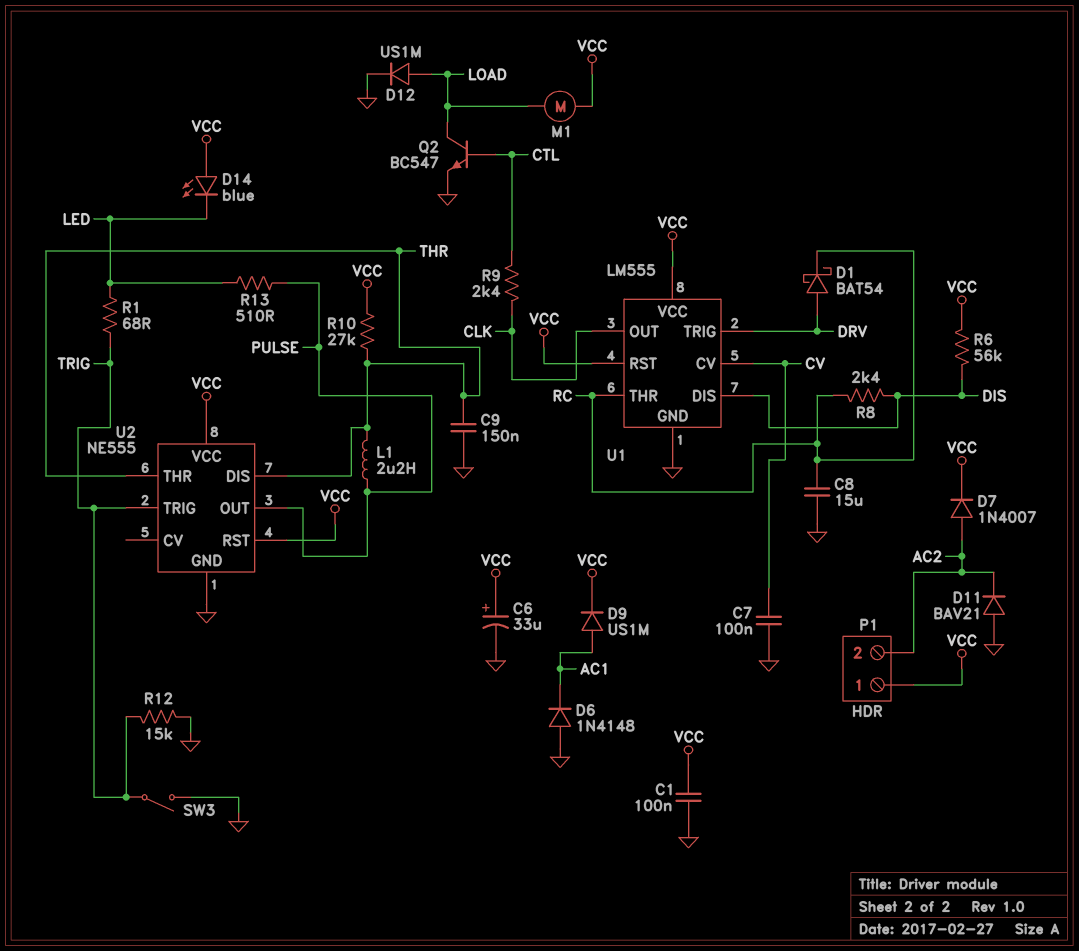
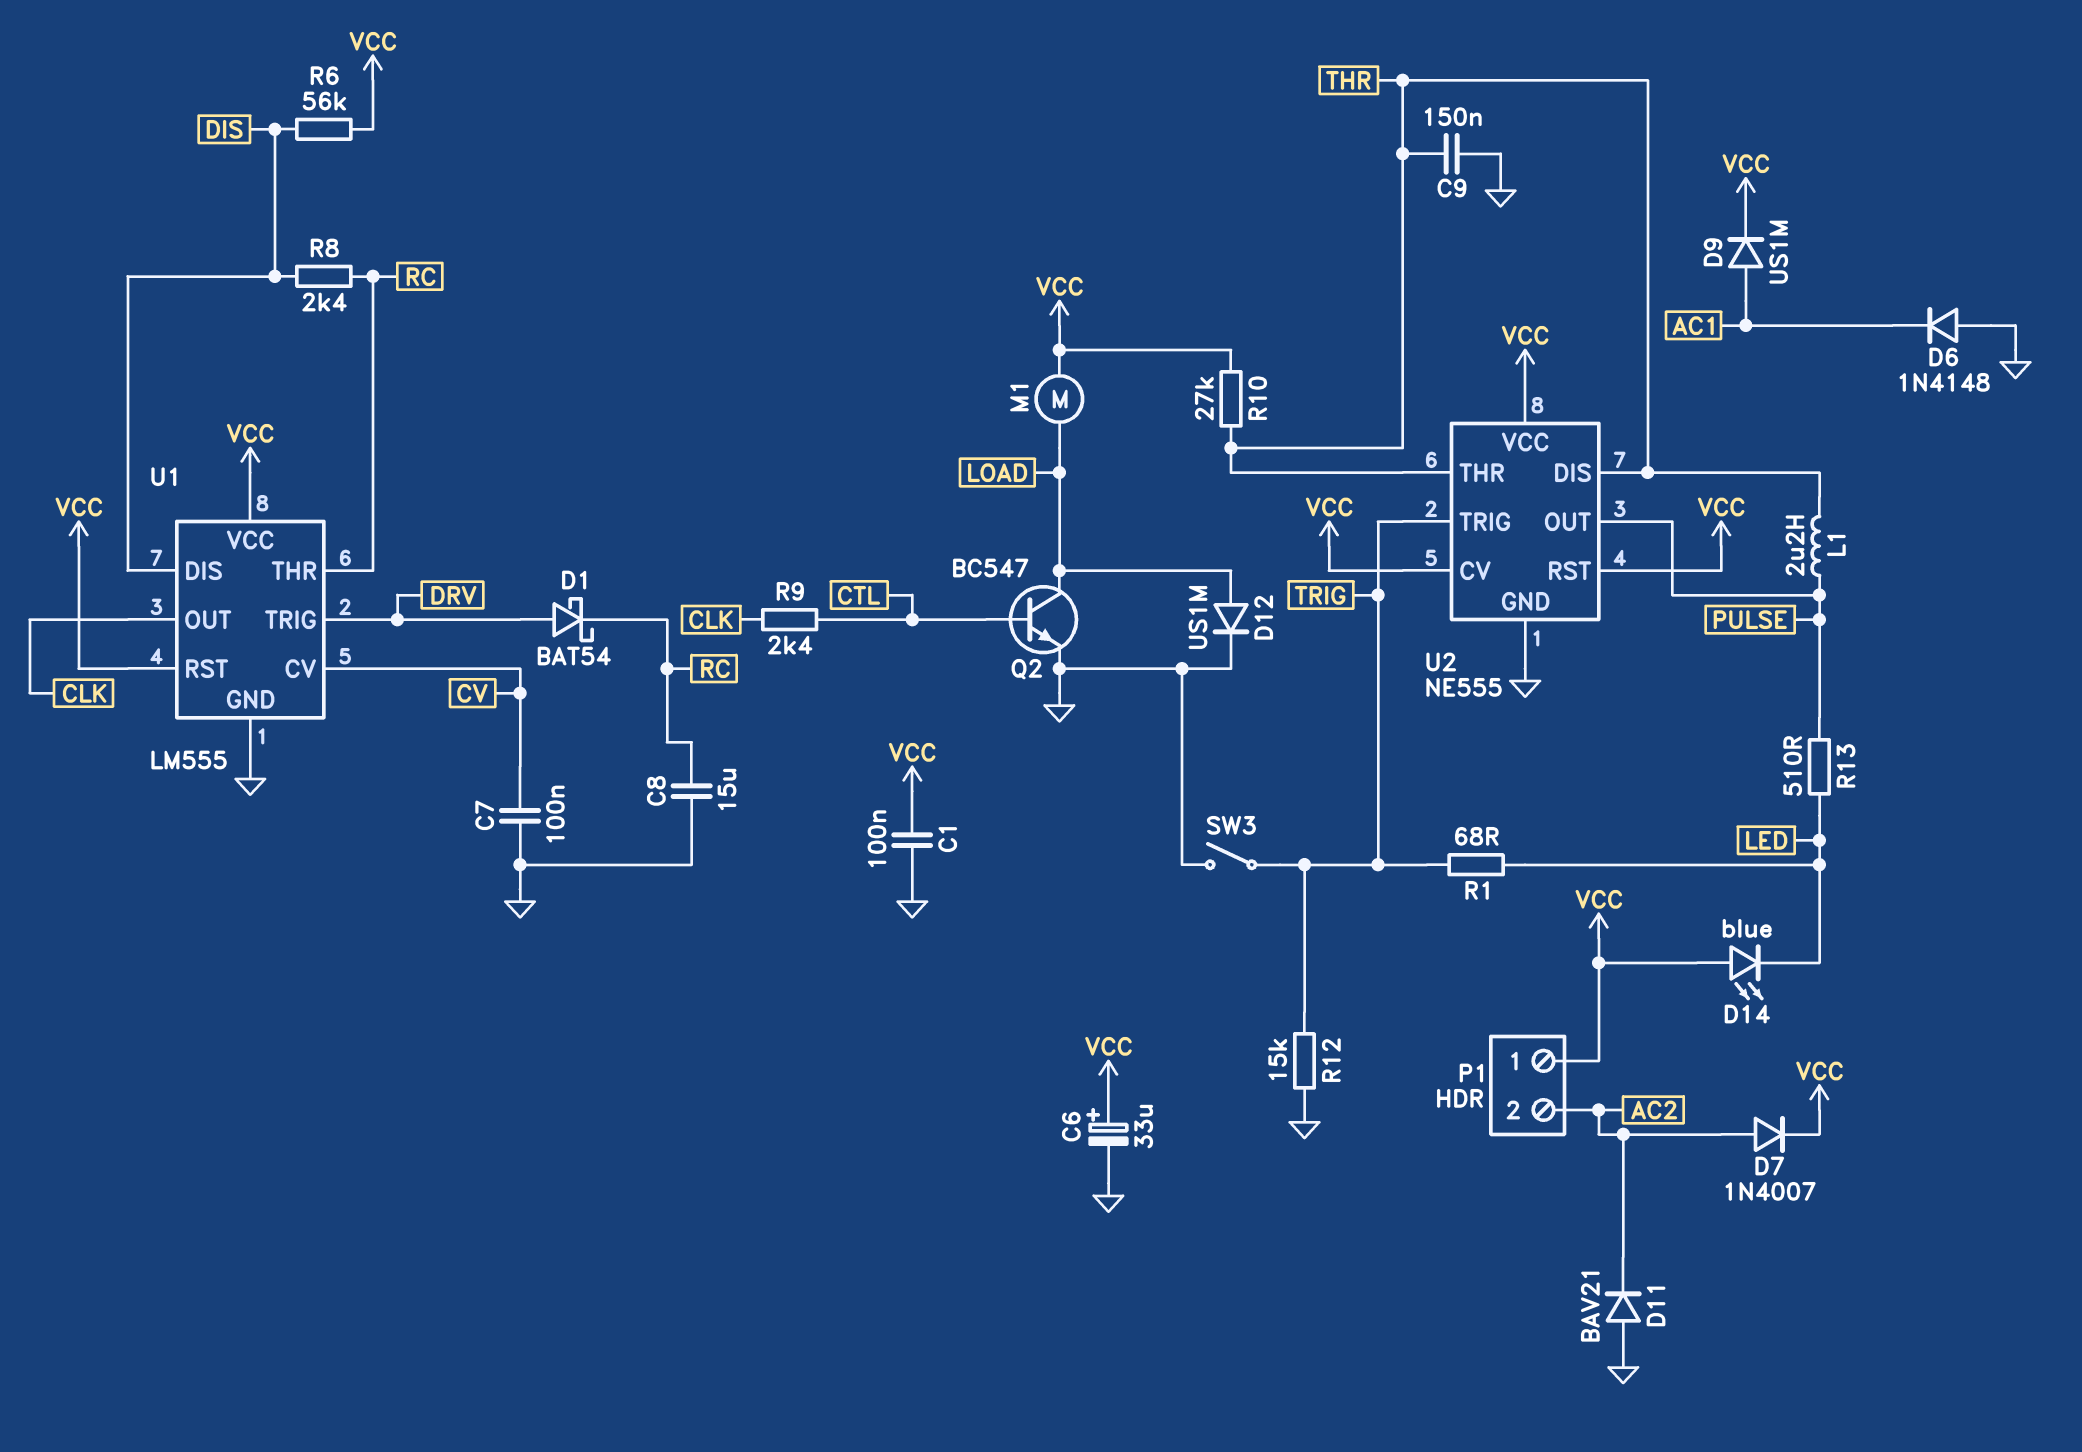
U2 pin CV: none -> VCC

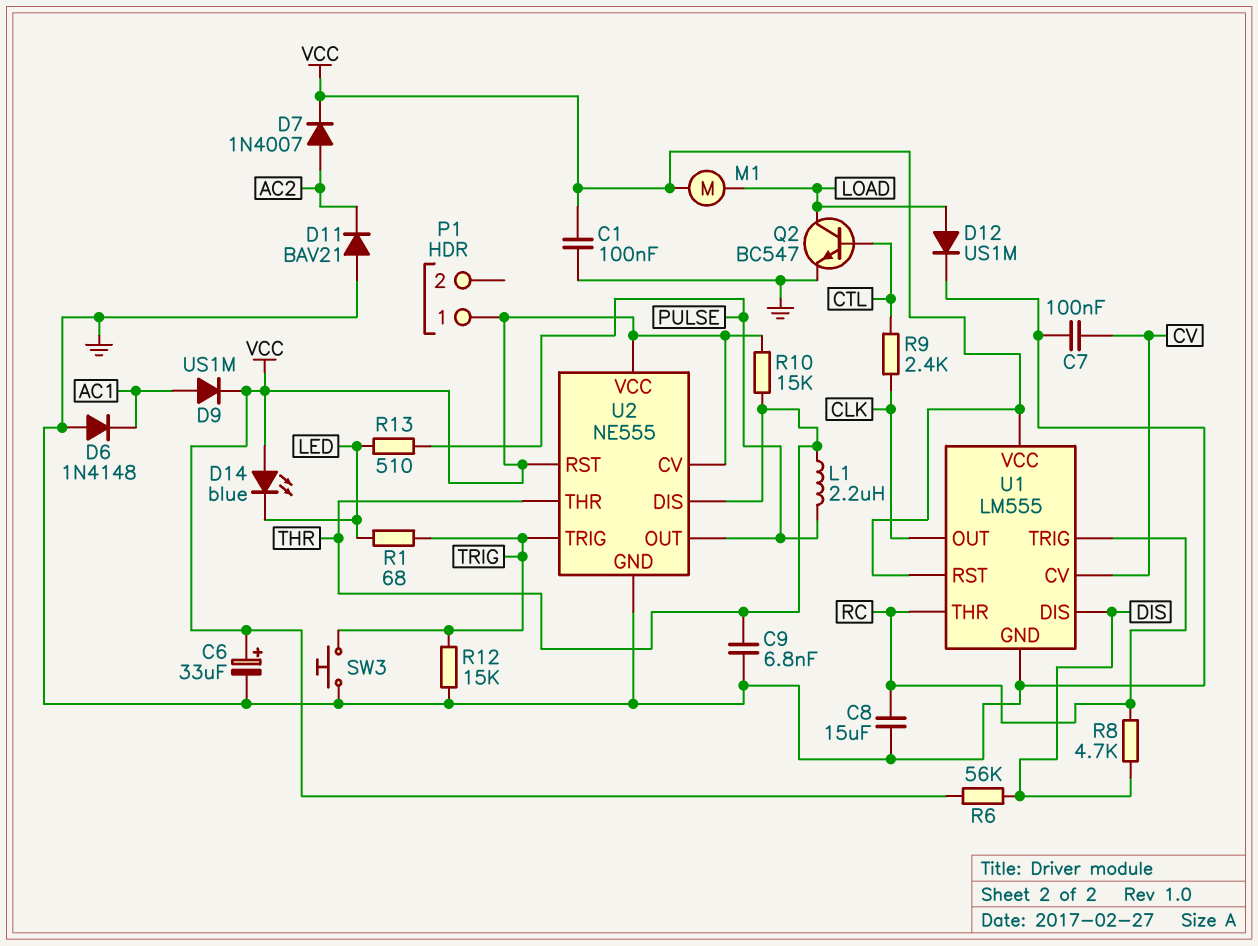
C9: 150nF (GND, THR) -> 6.8nF (GND, THR)
D1: schottky BAT54 (A DRV, K RC) -> none
P1 pin 2: AC2 -> none
R8: 2.4k (DIS, RC) -> 4.7k (DIS, RC)
R10: 27k (THR, VCC) -> 15k (THR, VCC)
SW3: switch (GND, TRIG) -> button (GND, TRIG)
U1 pin TRIG: DRV -> RC

